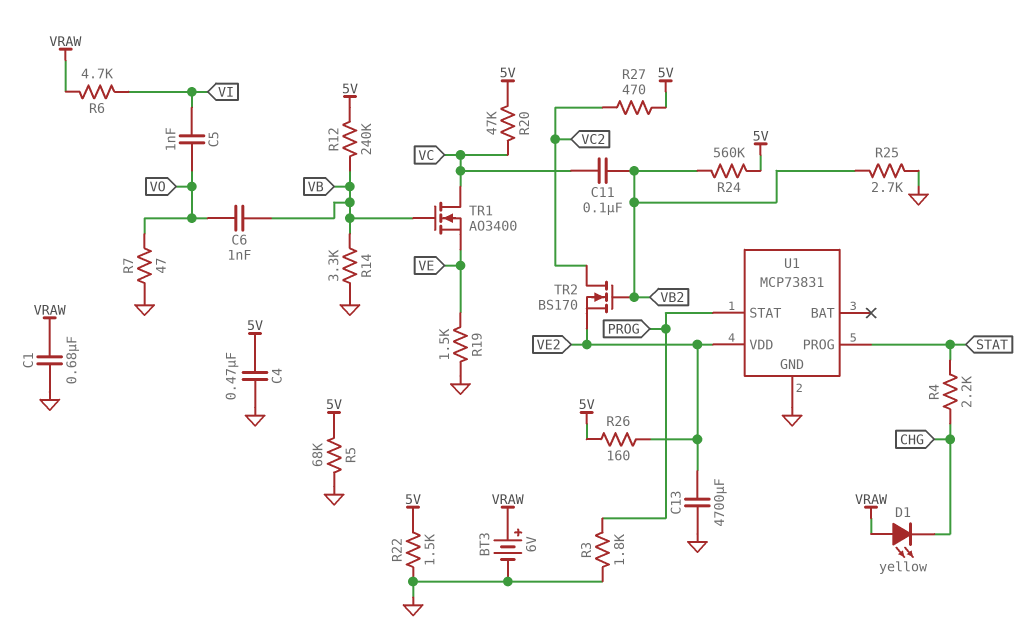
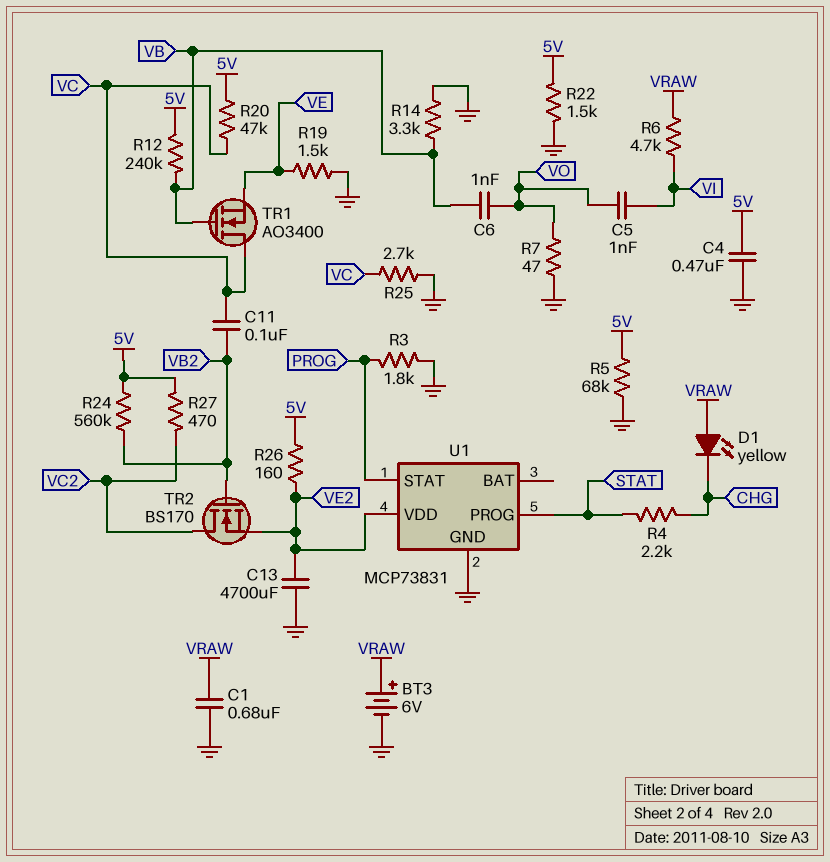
R25: 2.7k (GND, VB2) -> 2.7k (GND, VC)

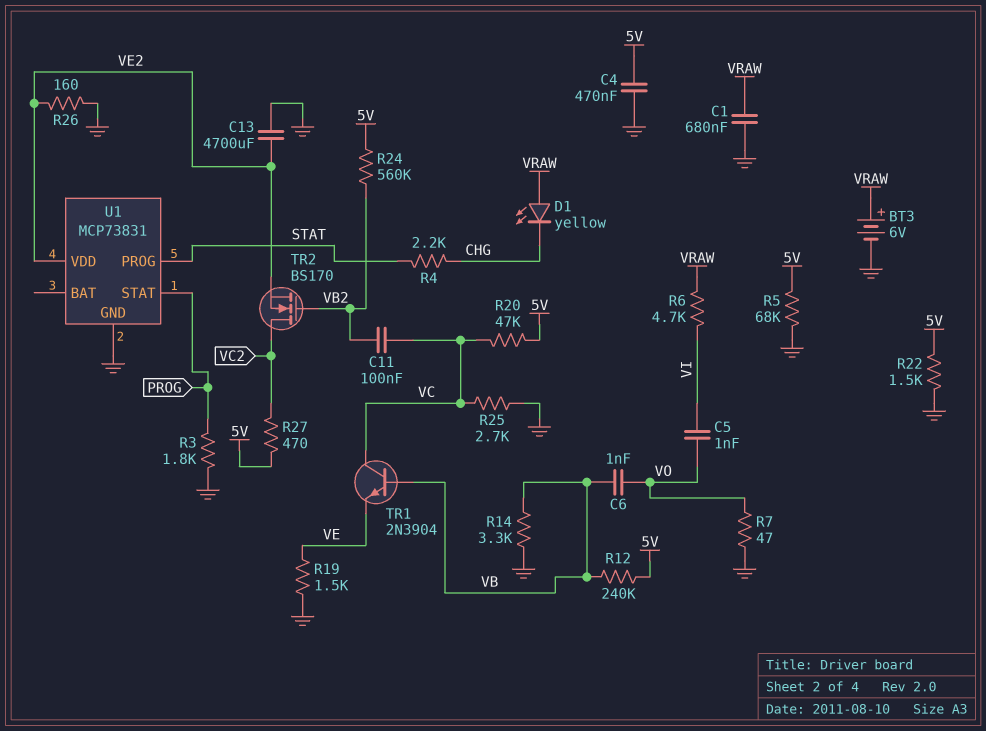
R26: 160 (5V, VE2) -> 160 (GND, VE2)
TR1: NMOS AO3400 (G VB, D VC, S VE) -> NPN 2N3904 (B VB, C VC, E VE)

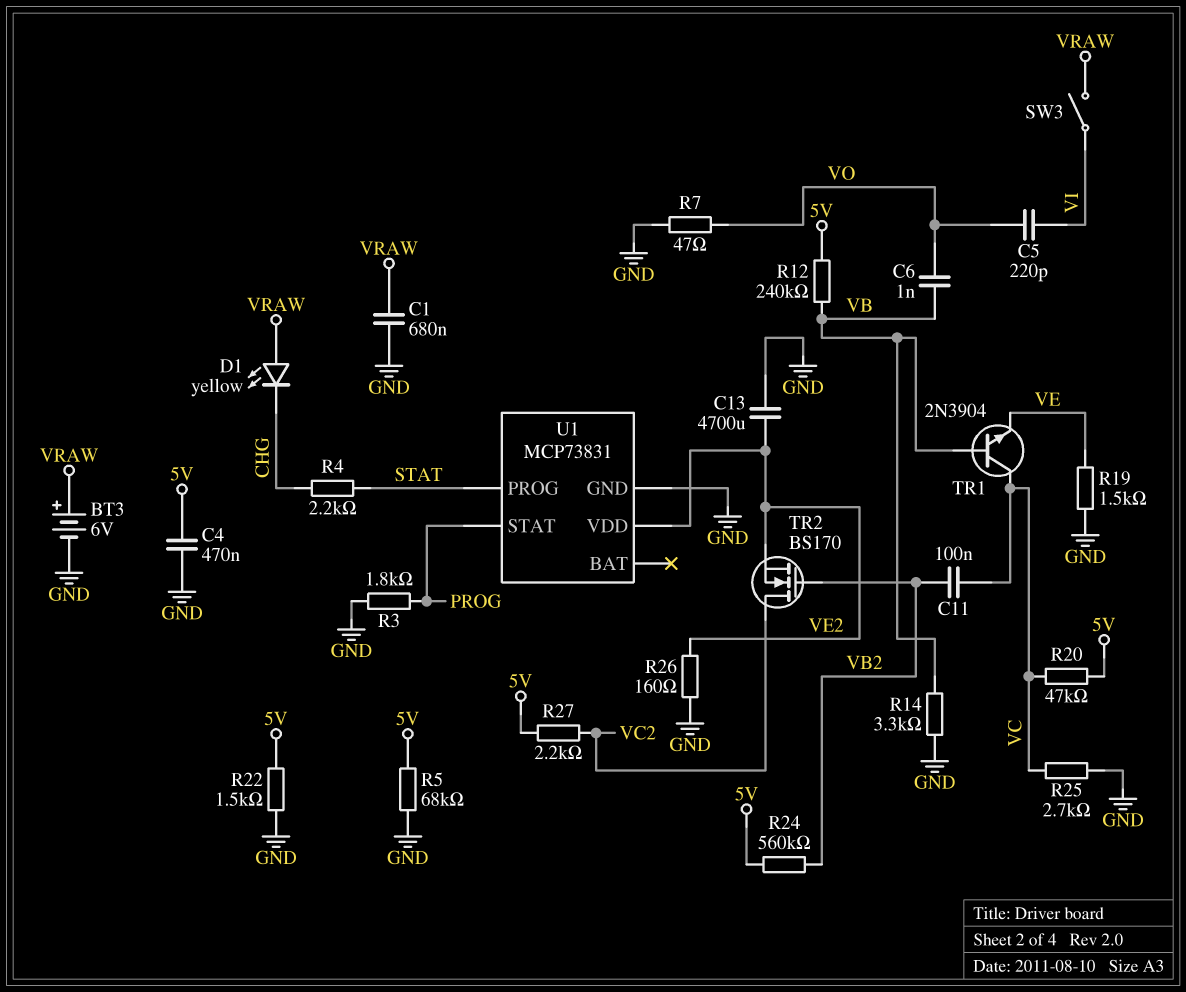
C5: 1nF (VI, VO) -> 220pF (VI, VO)
R6: 4.7k (VI, VRAW) -> none
R27: 470 (5V, VC2) -> 2.2k (5V, VC2)
SW3: none -> switch (VI, VRAW)

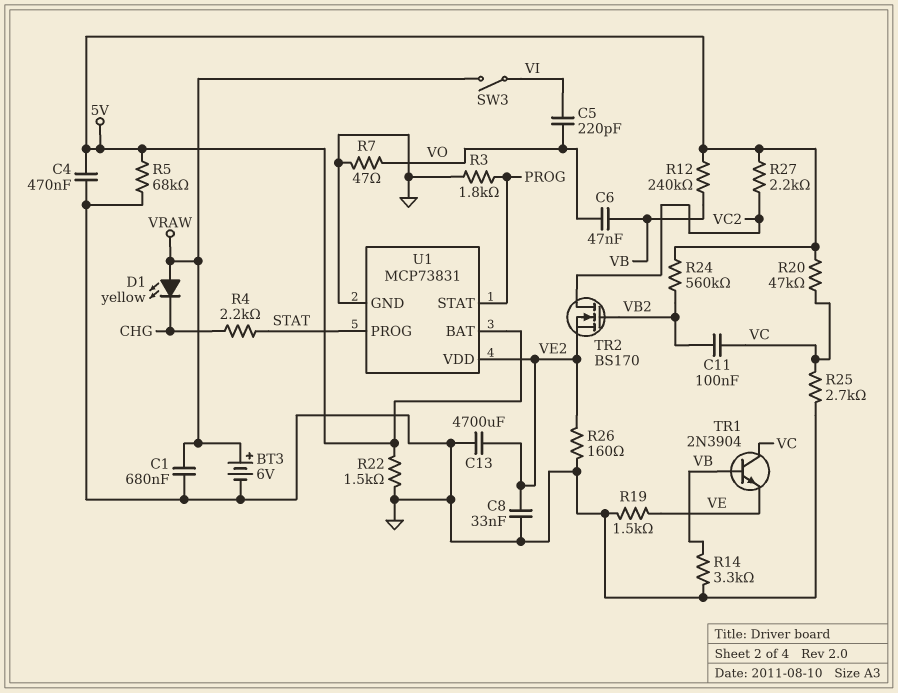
C6: 1nF (VB, VO) -> 47nF (VB, VO)
C8: none -> 33nF (GND, VE2)
U1 pin BAT: none -> 5V

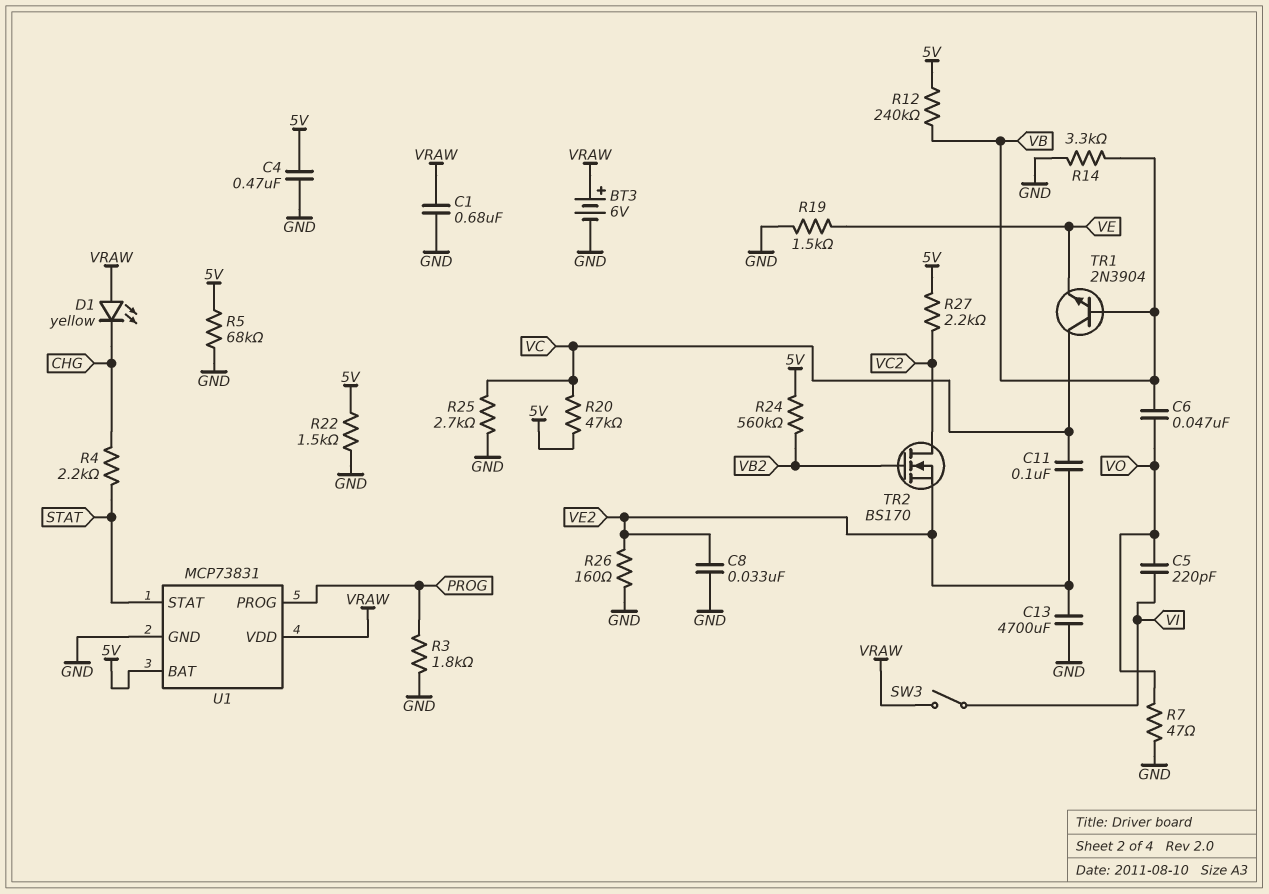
C11: 100nF (VB2, VC) -> 100nF (VC, VE2)
U1 pin PROG: STAT -> PROG
U1 pin STAT: PROG -> STAT
U1 pin VDD: VE2 -> VRAW

